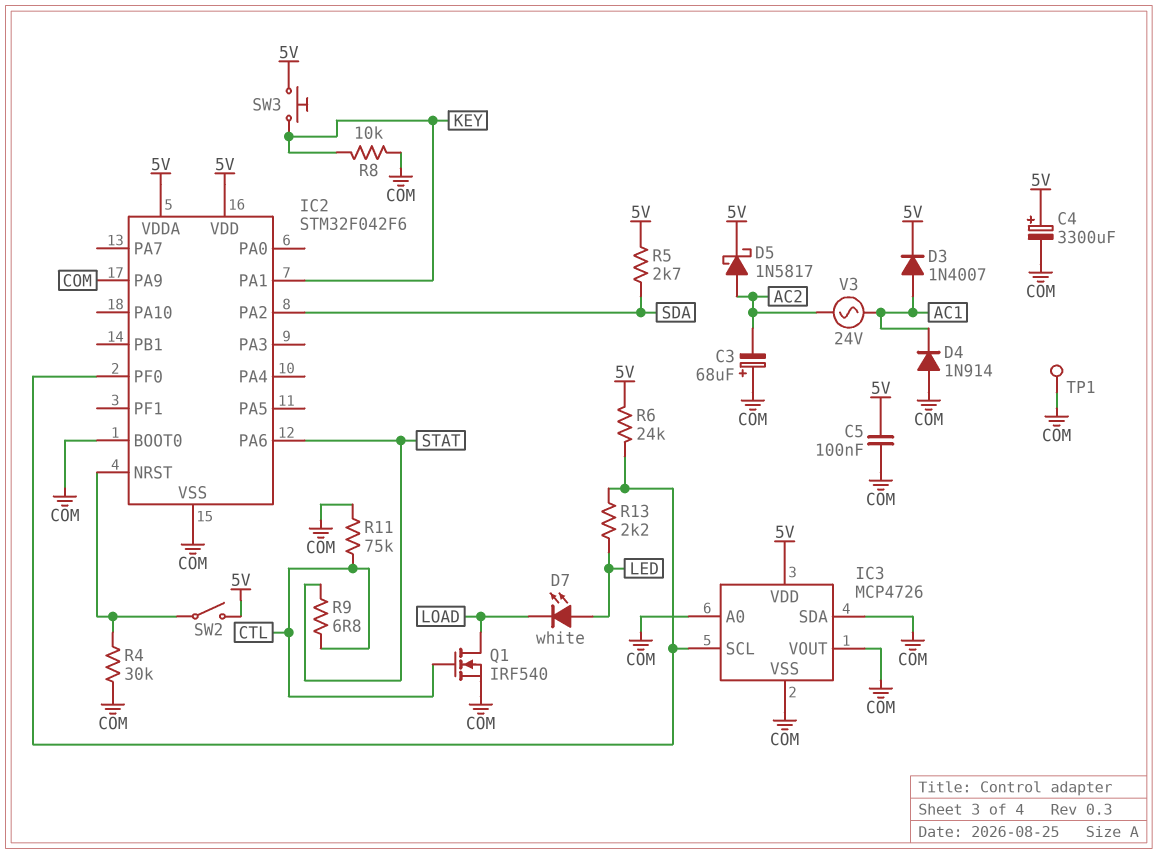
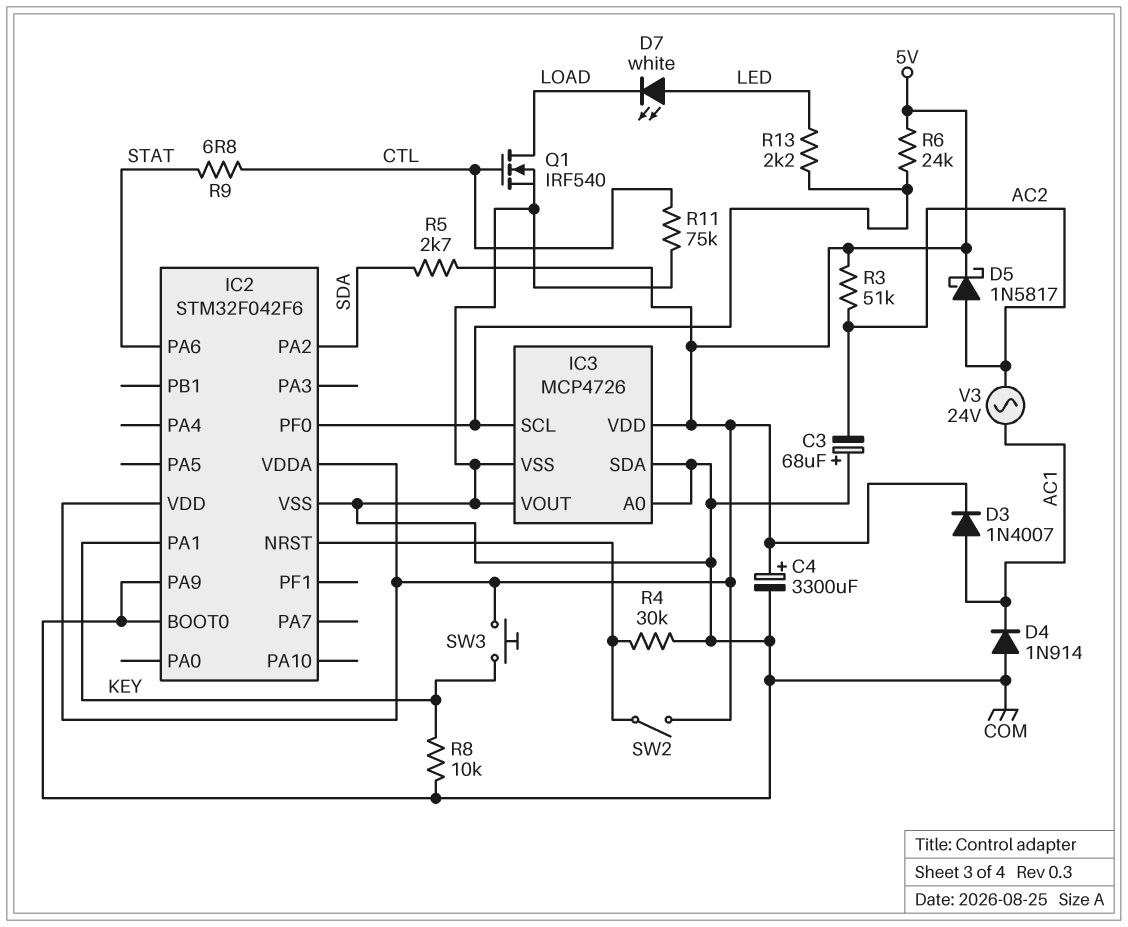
C5: 100nF (5V, COM) -> none
R3: none -> 51k (5V, AC2)
TP1: test point (COM) -> none

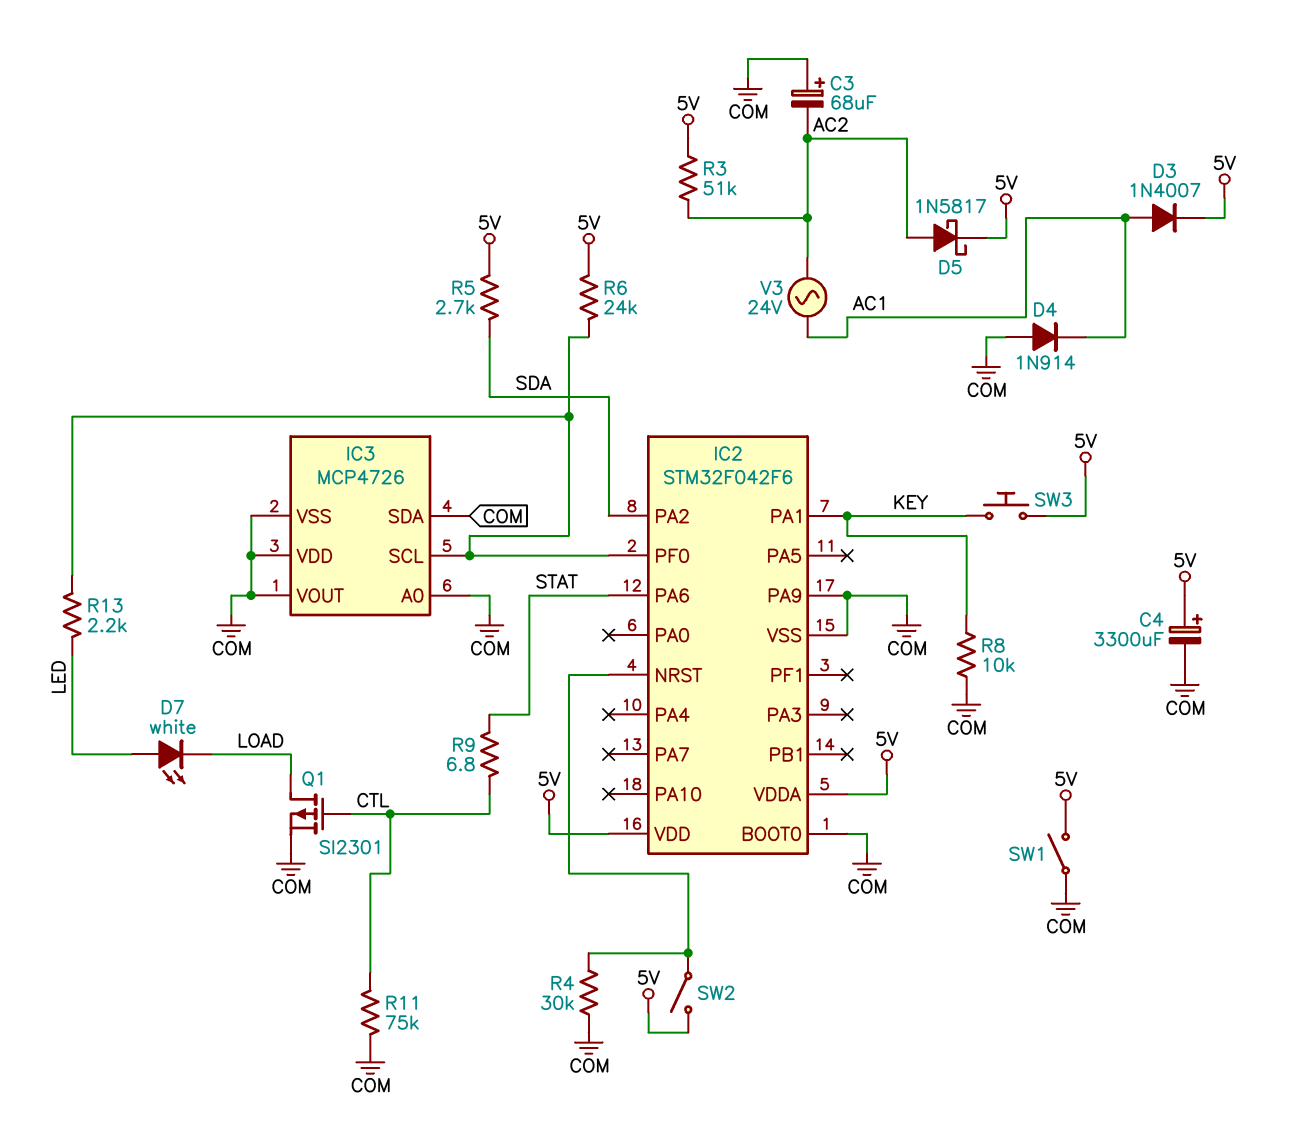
IC3 pin VDD: 5V -> COM
Q1: NMOS IRF540 (G CTL, D LOAD, S COM) -> PMOS SI2301 (G CTL, D LOAD, S COM)
SW1: none -> switch (5V, COM)

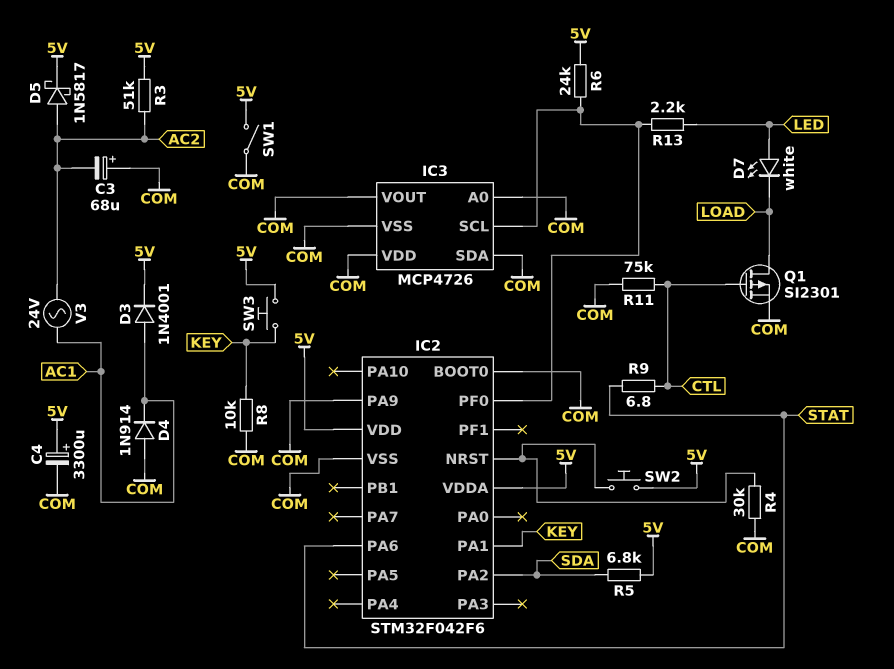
D3: diode 1N4007 (A AC1, K 5V) -> diode 1N4001 (A AC1, K 5V)
R5: 2.7k (5V, SDA) -> 6.8k (5V, SDA)
SW2: switch (5V, IC2/NRST) -> button (5V, IC2/NRST)

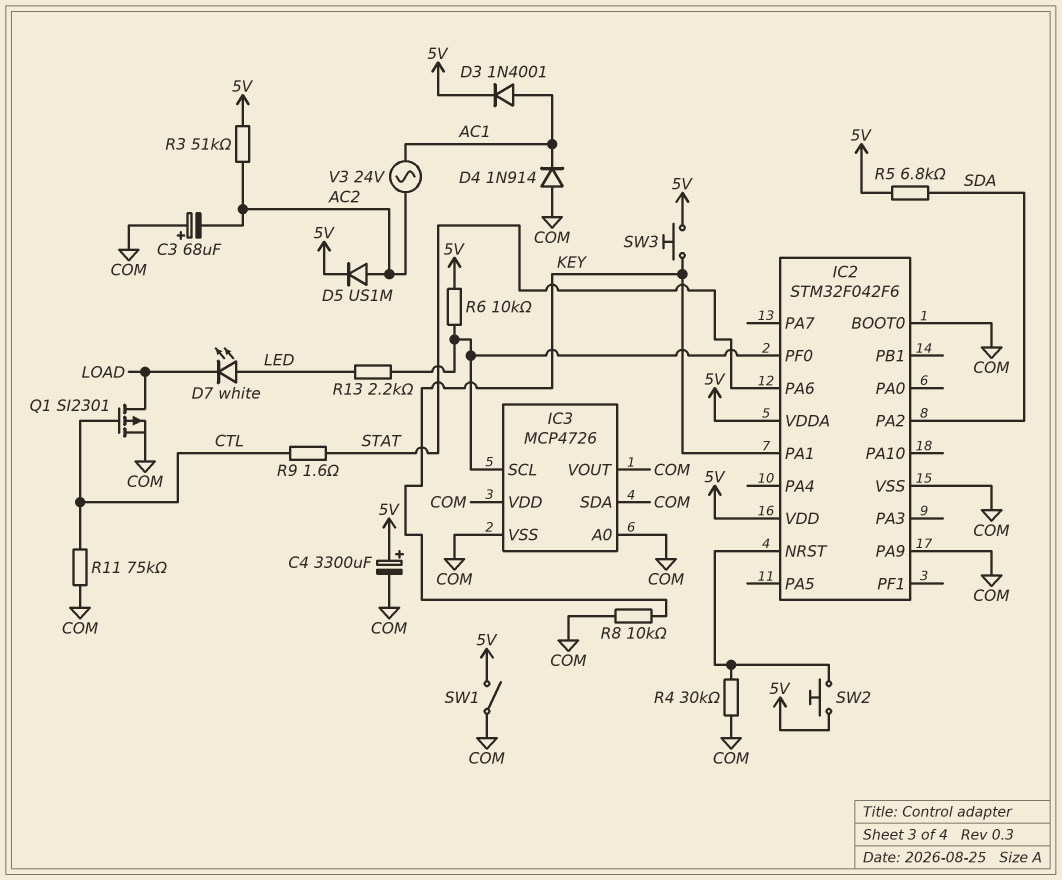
D5: schottky 1N5817 (A AC2, K 5V) -> diode US1M (A AC2, K 5V)
R6: 24k (5V, IC2/PF0) -> 10k (5V, IC2/PF0)
R9: 6.8 (CTL, STAT) -> 1.6 (CTL, STAT)

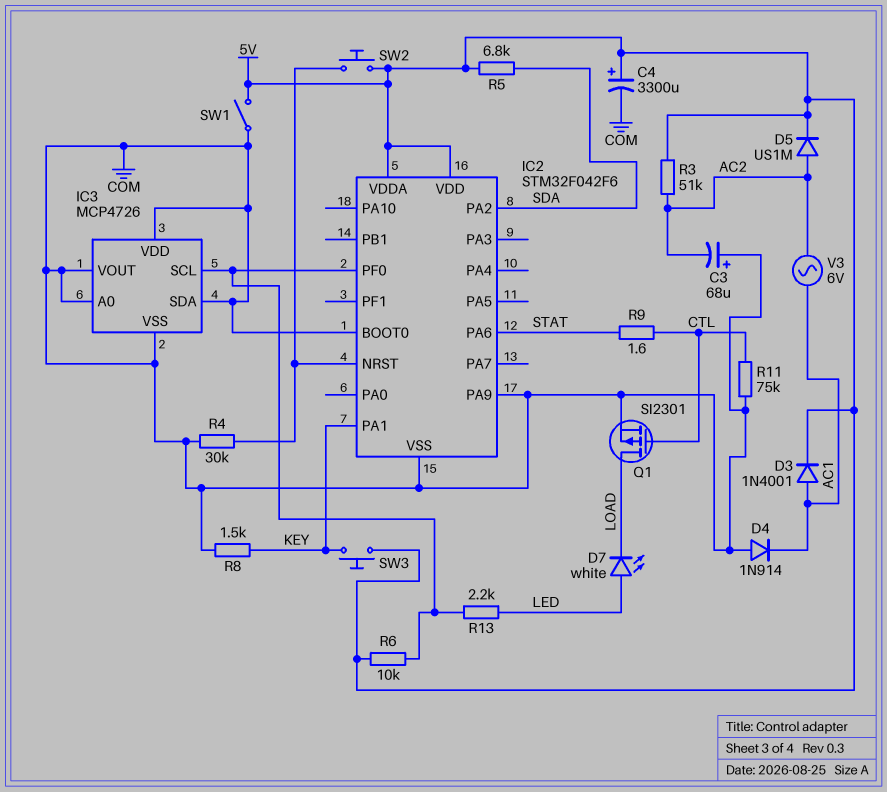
R8: 10k (COM, KEY) -> 1.5k (COM, KEY)
V3: AC 24V (AC1, AC2) -> AC 6V (AC1, AC2)

